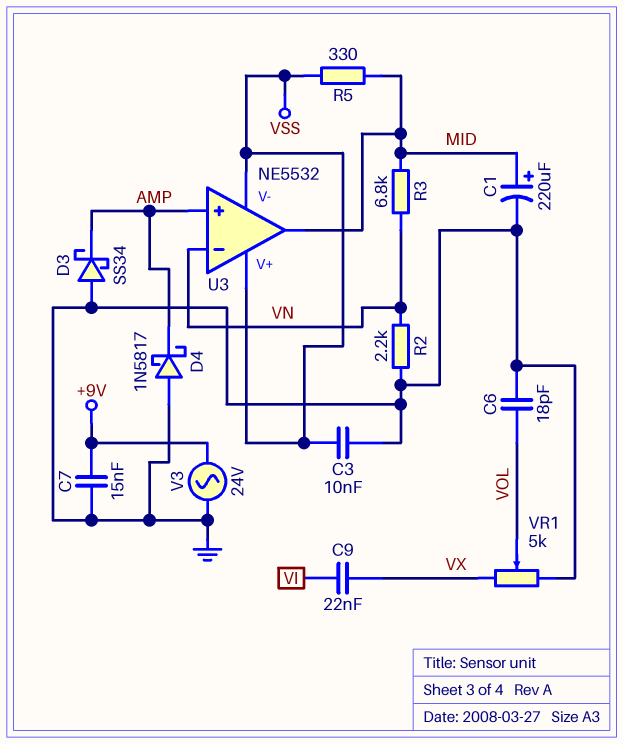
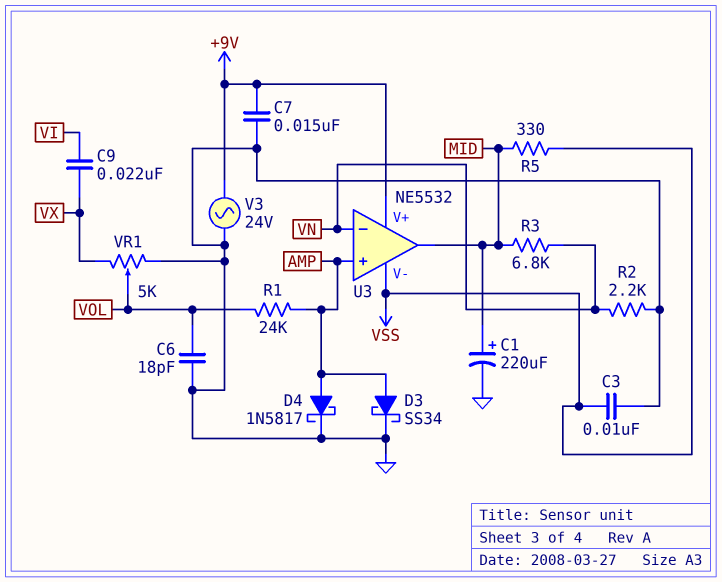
D3: schottky SS34 (A GND, K AMP) -> schottky SS34 (A AMP, K GND)
D4: schottky 1N5817 (A GND, K AMP) -> schottky 1N5817 (A AMP, K GND)
R1: none -> 24k (AMP, VOL)
U3 pin V+: VSS -> +9V

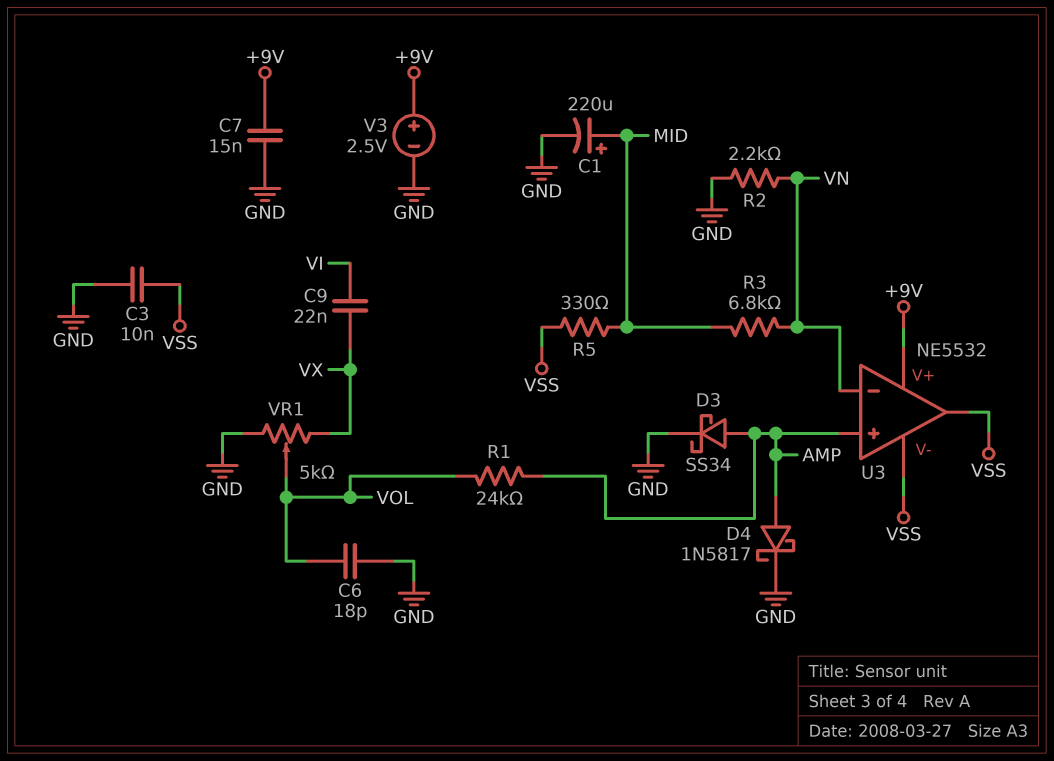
U3 pin out: MID -> VSS
V3: AC 24V (+9V, GND) -> 2.5V (plus +9V, minus GND)

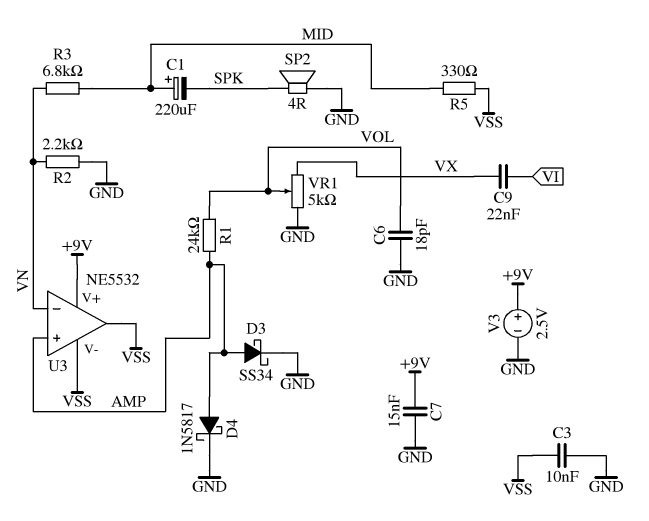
C1: 220uF (plus MID, minus GND) -> 220uF (plus MID, minus SPK)
SP2: none -> speaker 4R (GND, SPK)

